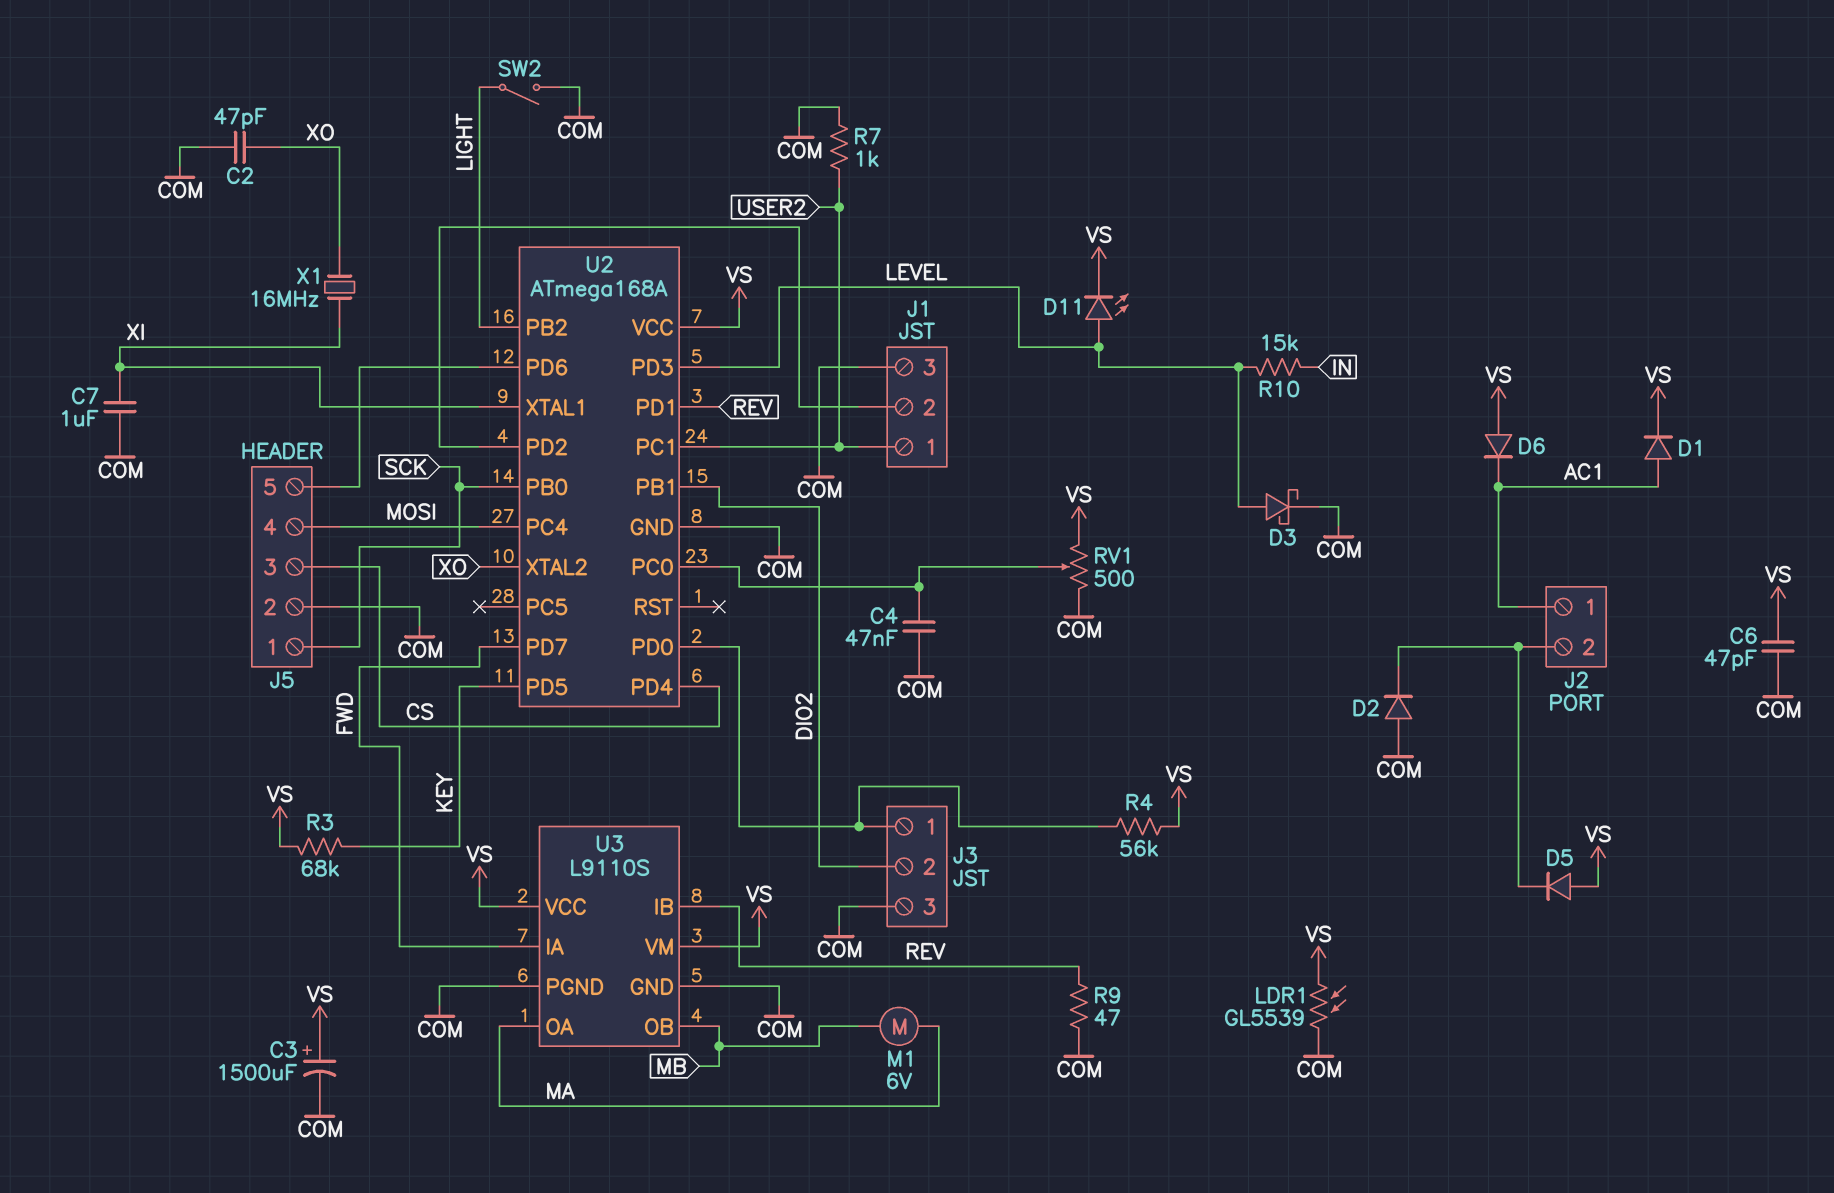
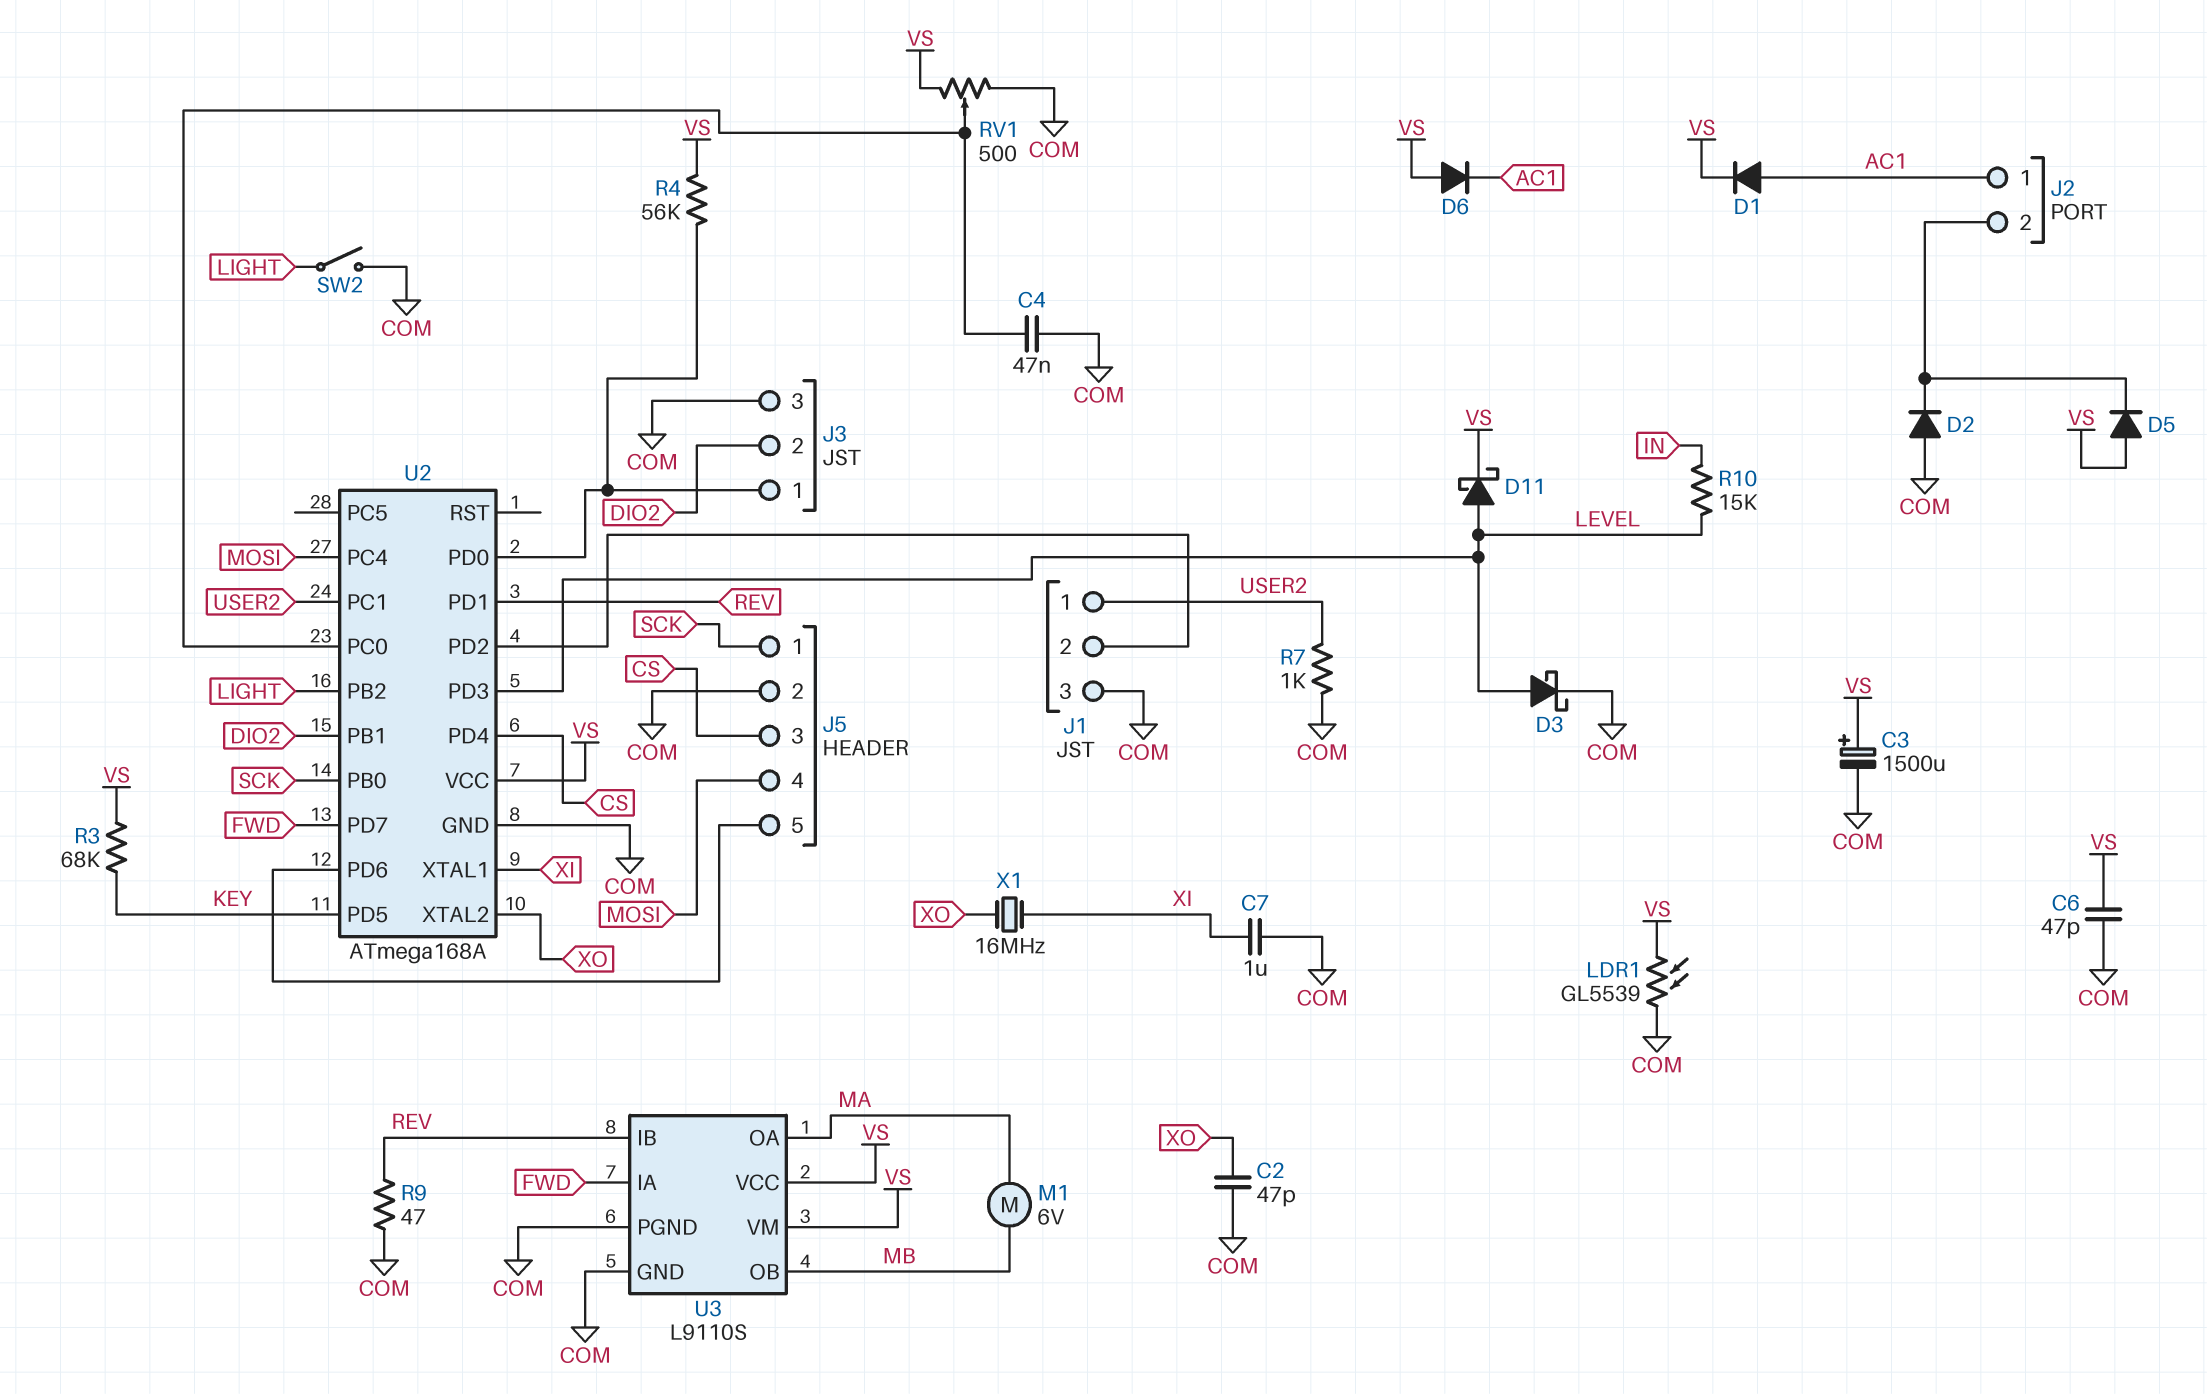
D11: LED (A LEVEL, K VS) -> schottky (A LEVEL, K VS)

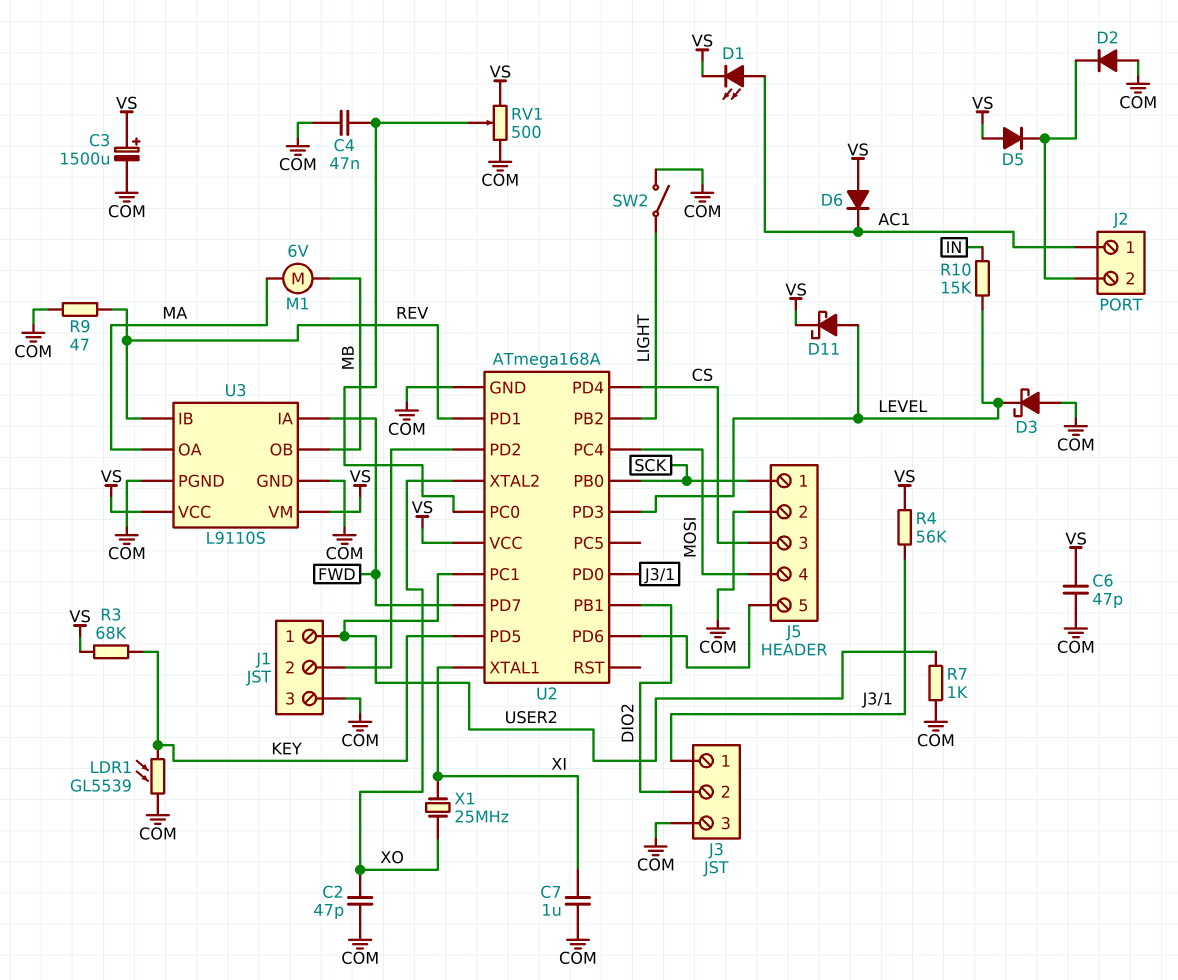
D1: diode (A AC1, K VS) -> LED (A AC1, K VS)
D3: schottky (A LEVEL, K COM) -> schottky (A COM, K LEVEL)
LDR1: GL5539 (COM, VS) -> GL5539 (COM, KEY)
X1: 16MHz (XI, XO) -> 25MHz (XI, XO)

